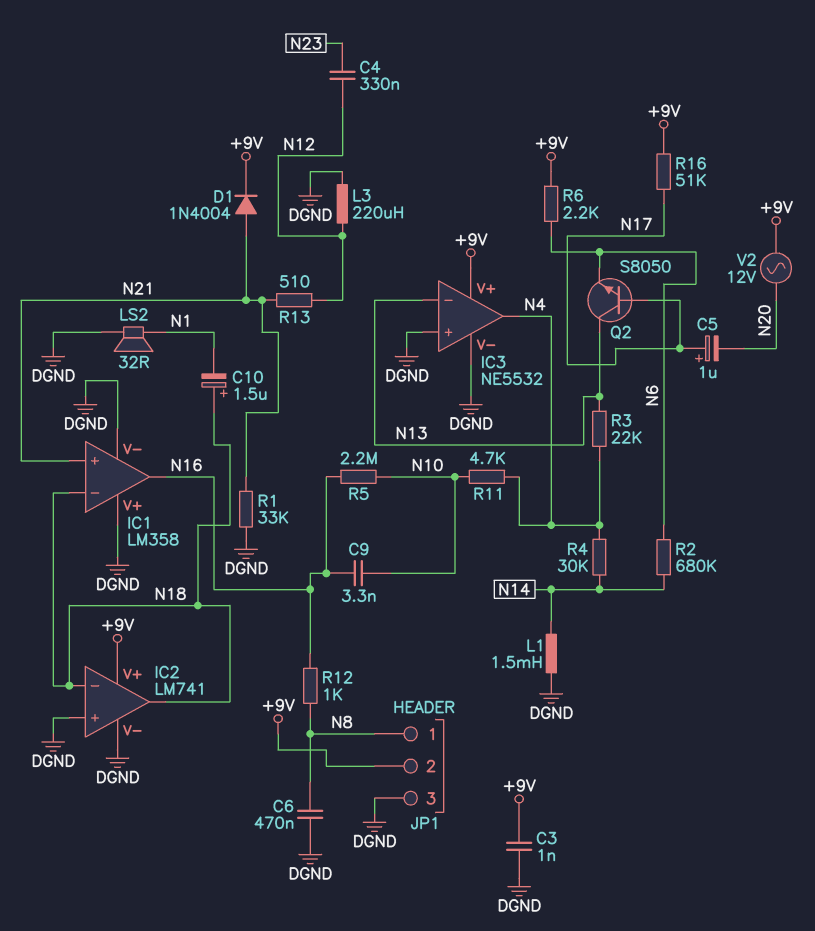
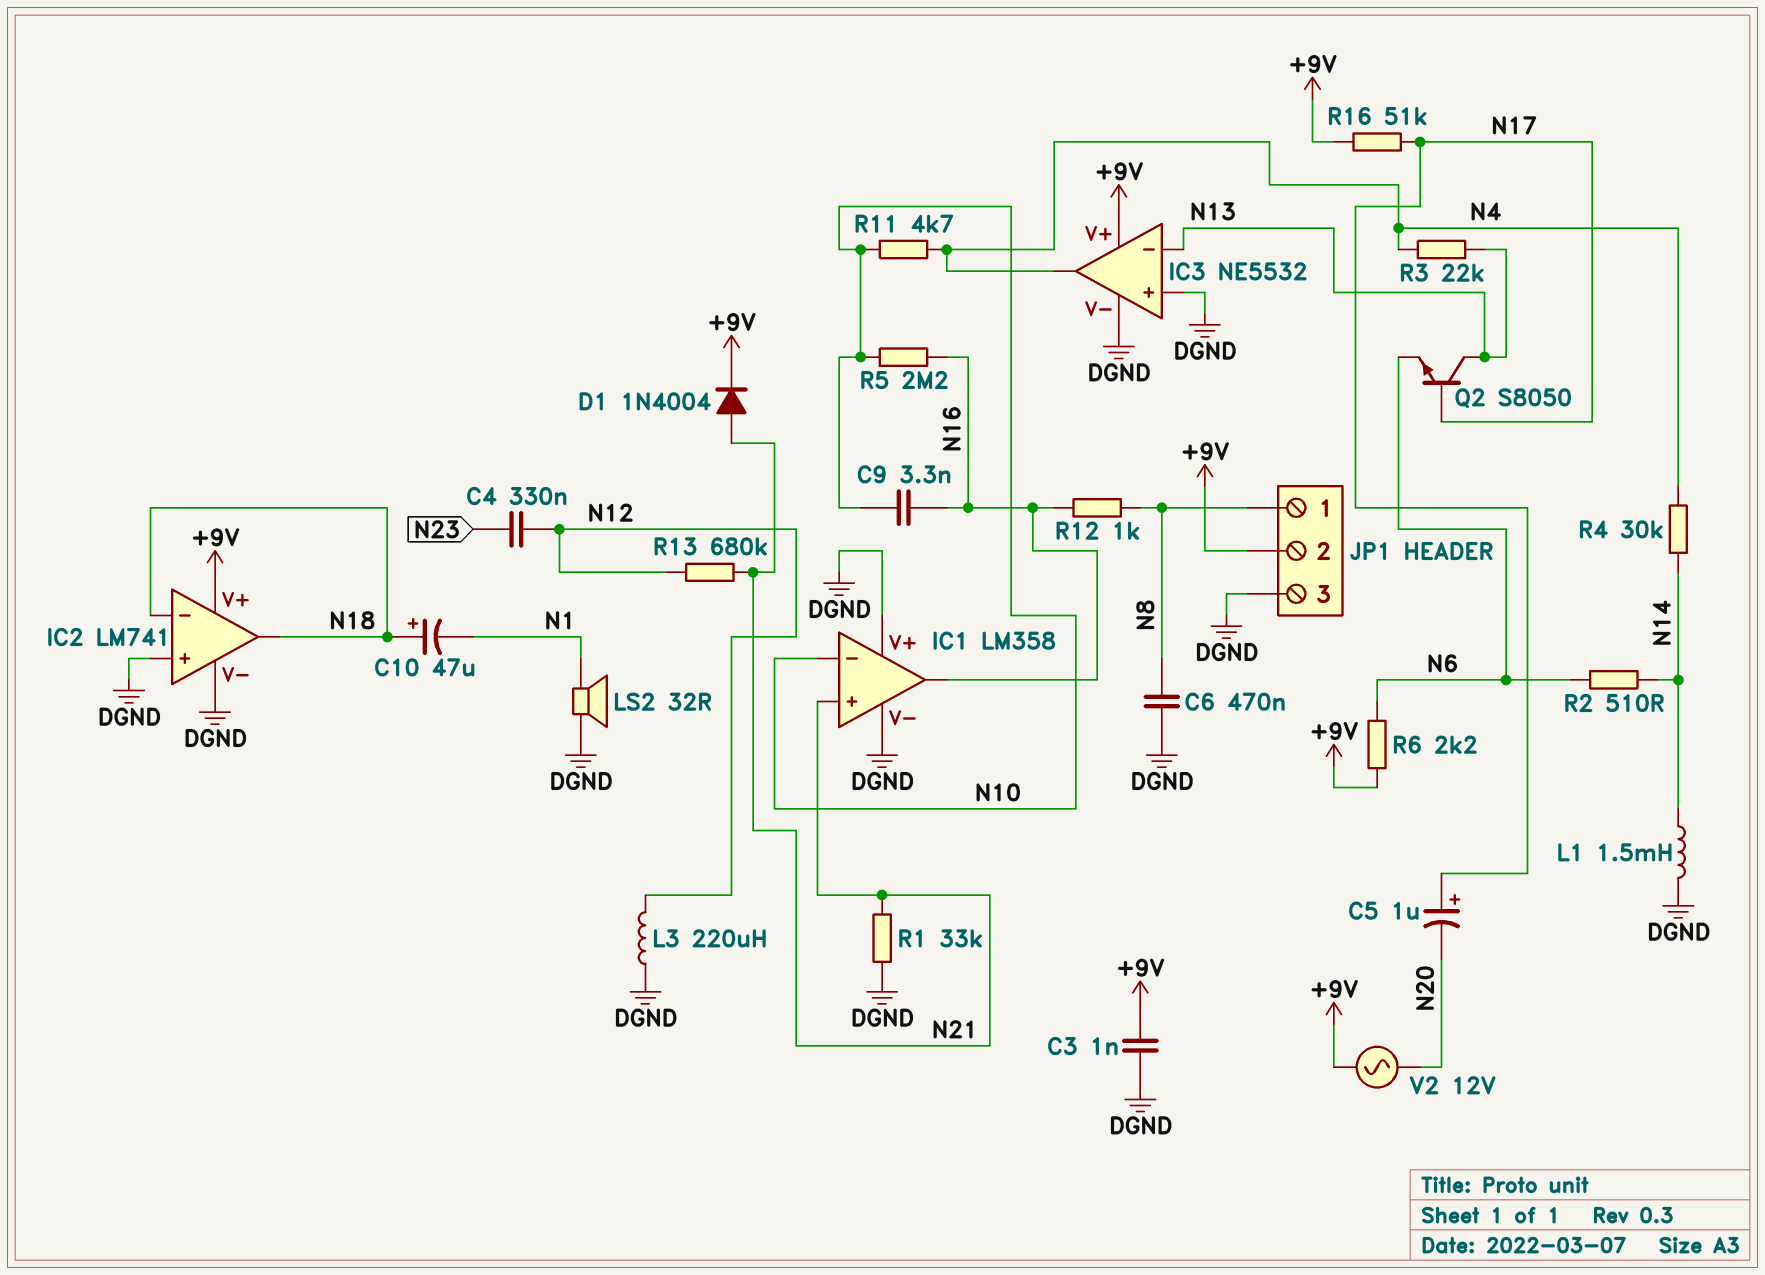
C10: 1.5uF (plus N18, minus N1) -> 47uF (plus N18, minus N1)
IC1 pin in-: N18 -> N10
R2: 680k (N6, N14) -> 510 (N6, N14)
R13: 510 (N12, N21) -> 680k (N12, N21)

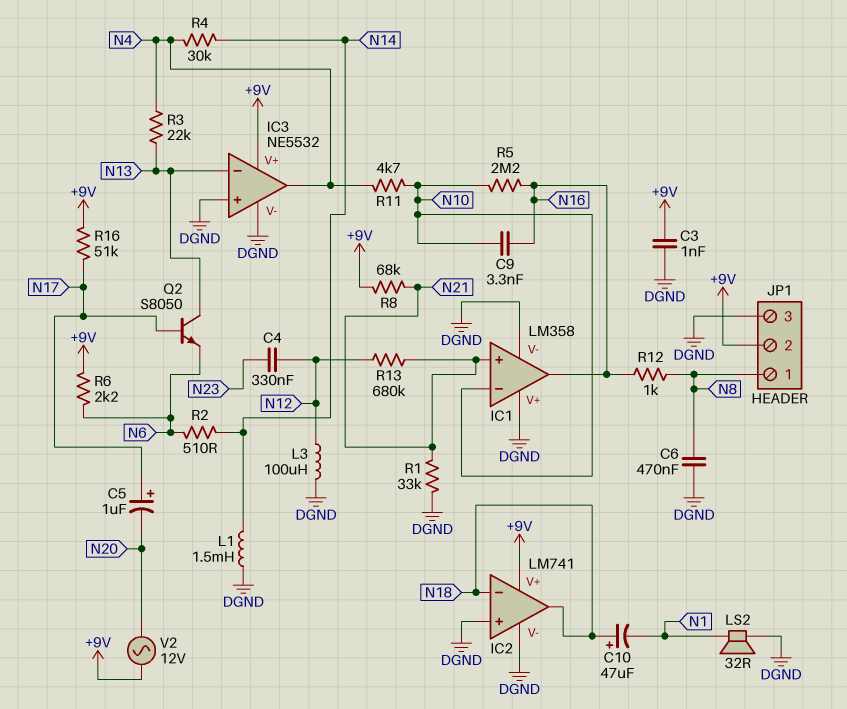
D1: diode 1N4004 (A N21, K +9V) -> none
L3: 220uH (DGND, N12) -> 100uH (DGND, N12)
R8: none -> 68k (+9V, N21)

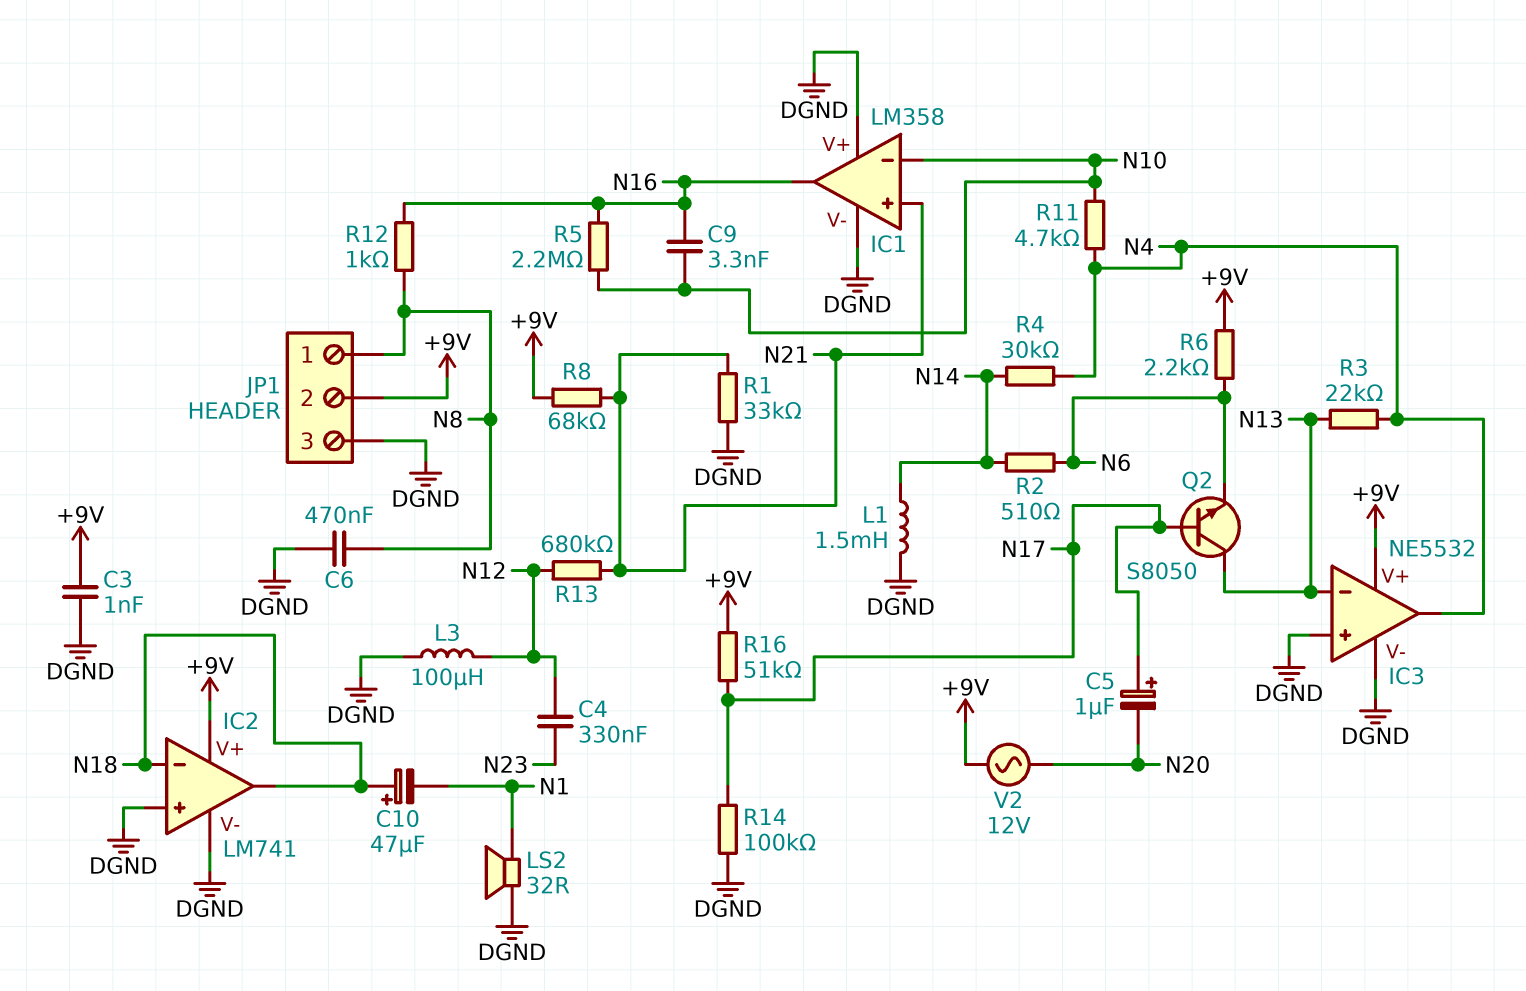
R14: none -> 100k (DGND, N17)

